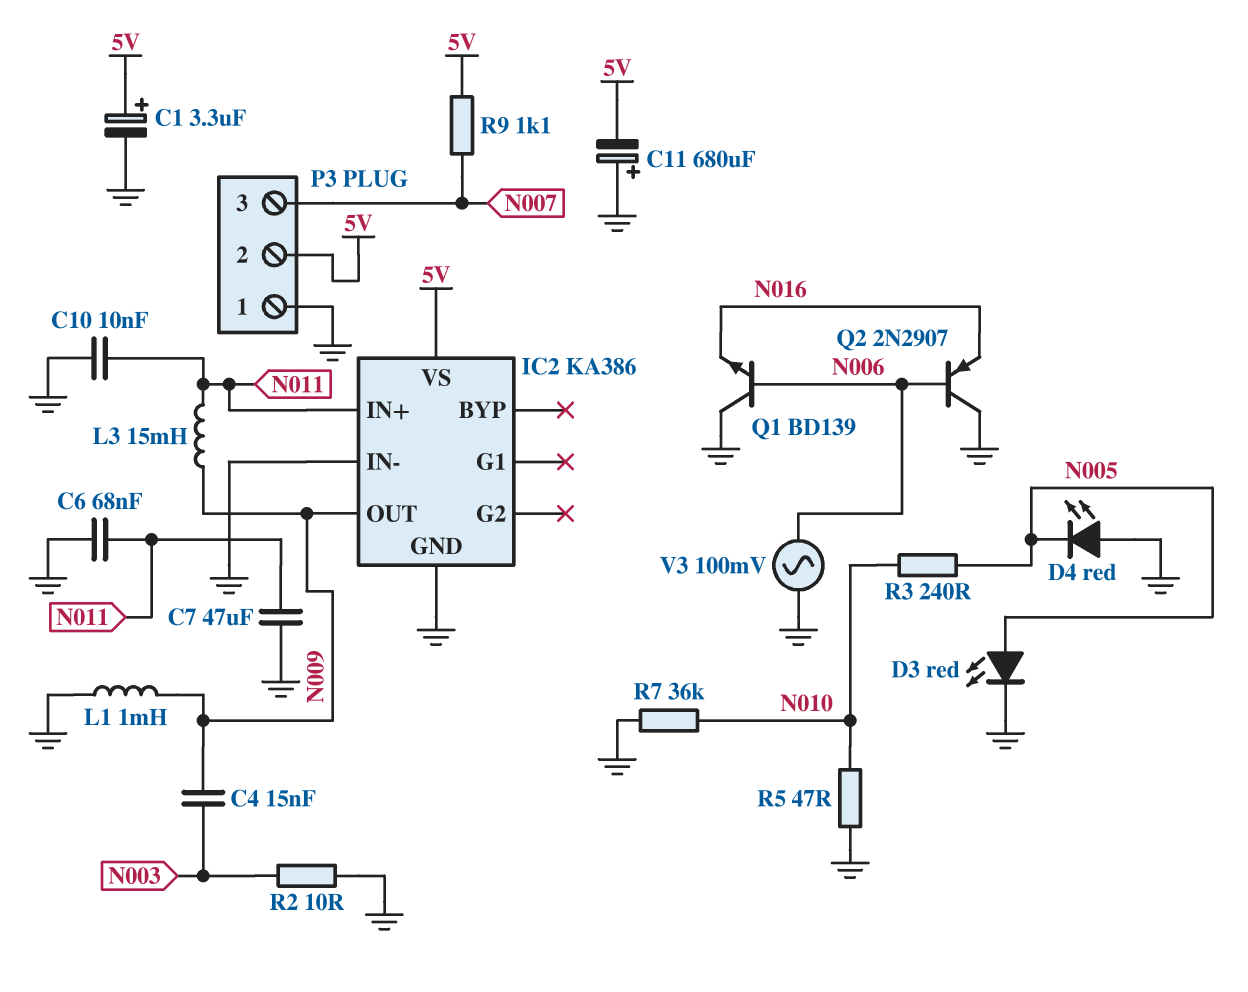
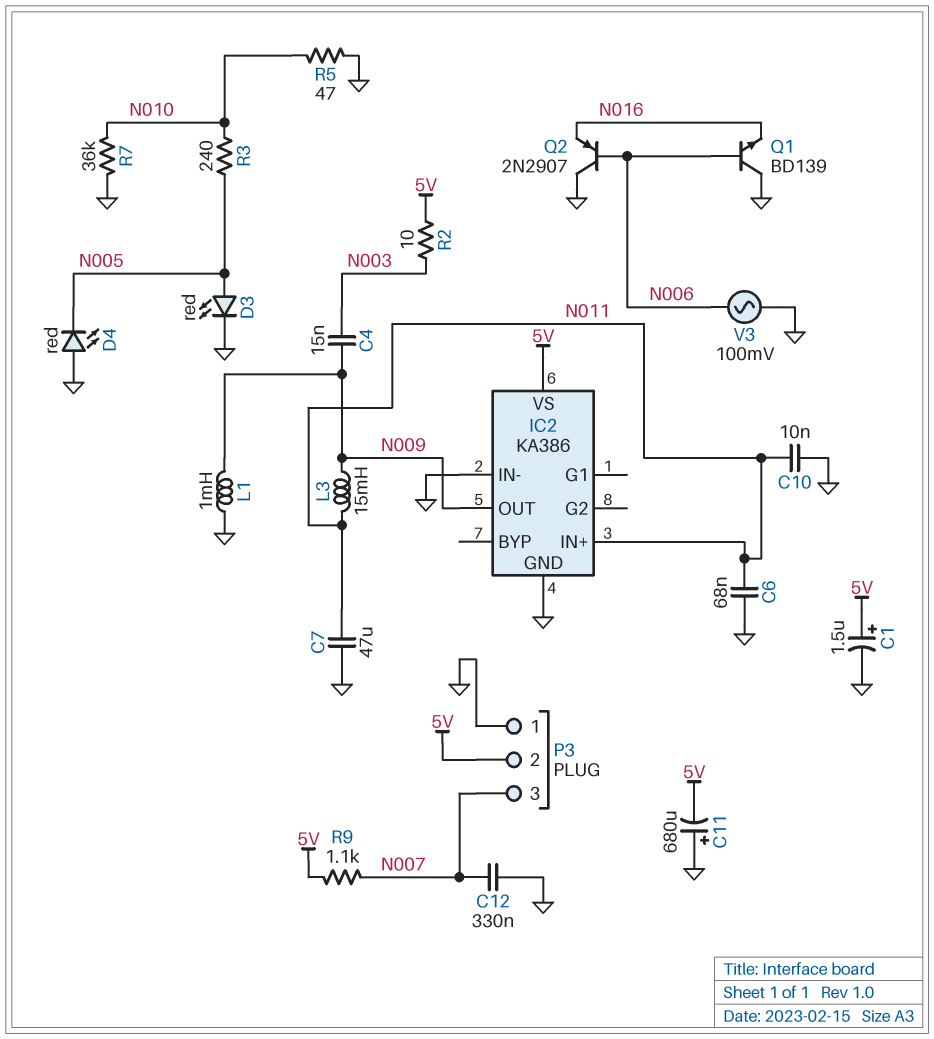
C1: 3.3uF (plus 5V, minus GND) -> 1.5uF (plus 5V, minus GND)
C12: none -> 330nF (GND, N007)
R2: 10 (GND, N003) -> 10 (5V, N003)

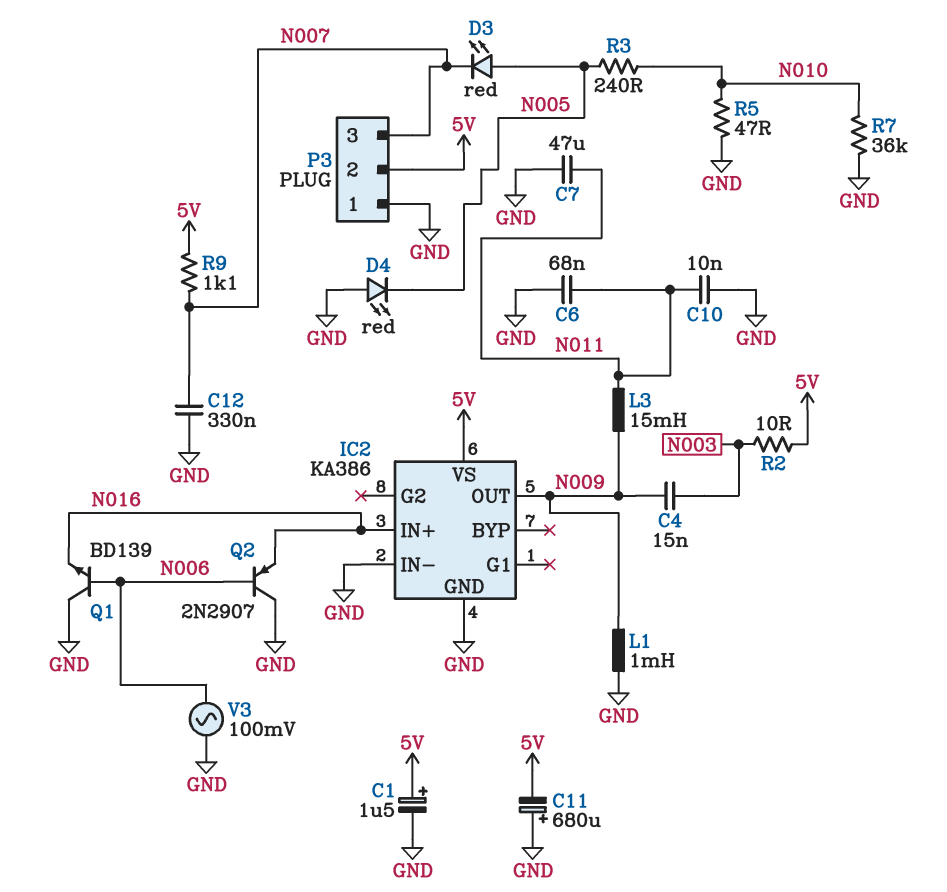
D3: LED red (A N005, K GND) -> LED red (A N005, K N007)
IC2 pin IN+: N011 -> N016

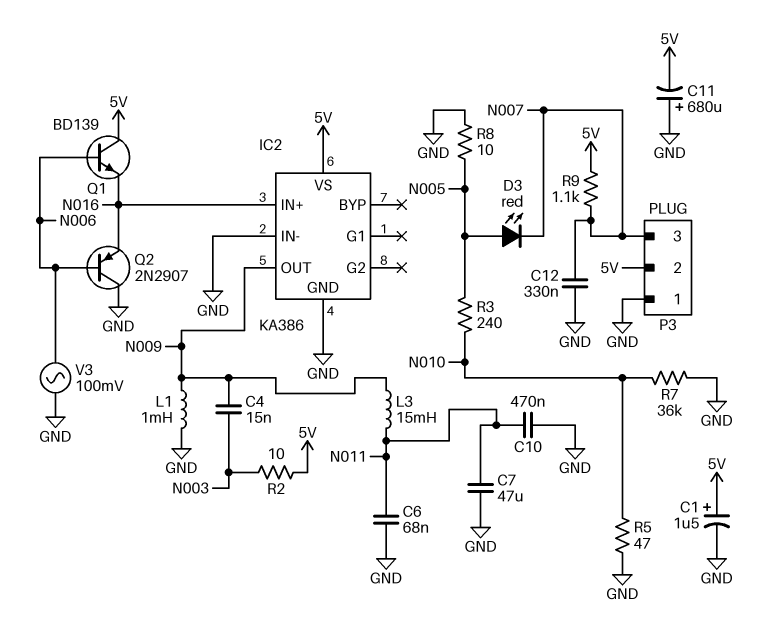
C10: 10nF (GND, N011) -> 470nF (GND, N011)
D4: LED red (A GND, K N005) -> none
Q1: NPN BD139 (B N006, C GND, E N016) -> NPN BD139 (B N006, C 5V, E N016)
R8: none -> 10 (GND, N005)

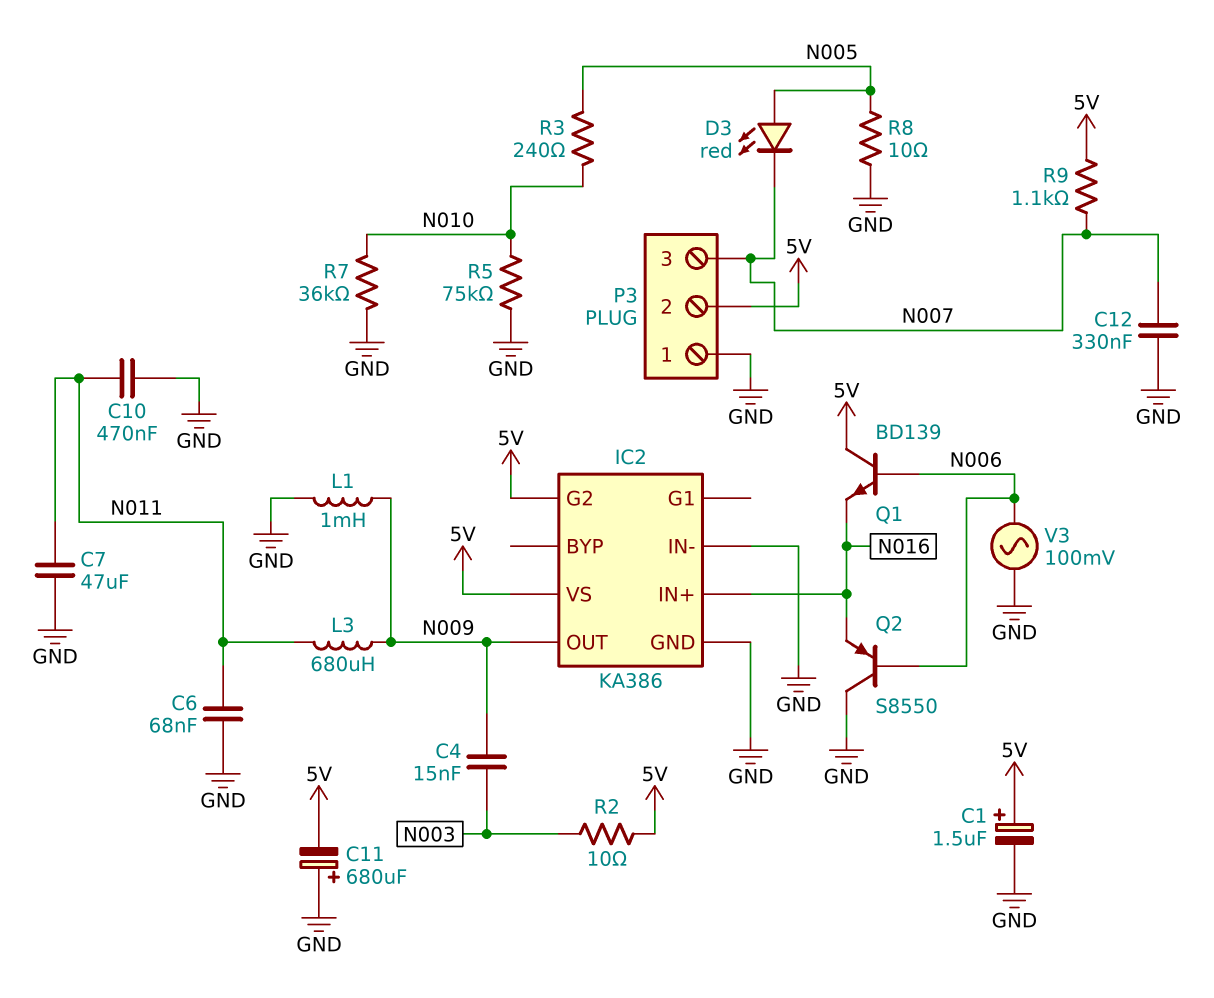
IC2 pin G2: none -> 5V
L3: 15mH (N009, N011) -> 680uH (N009, N011)
Q2: PNP 2N2907 (B N006, C GND, E N016) -> PNP S8550 (B N006, C GND, E N016)
R5: 47 (GND, N010) -> 75k (GND, N010)

